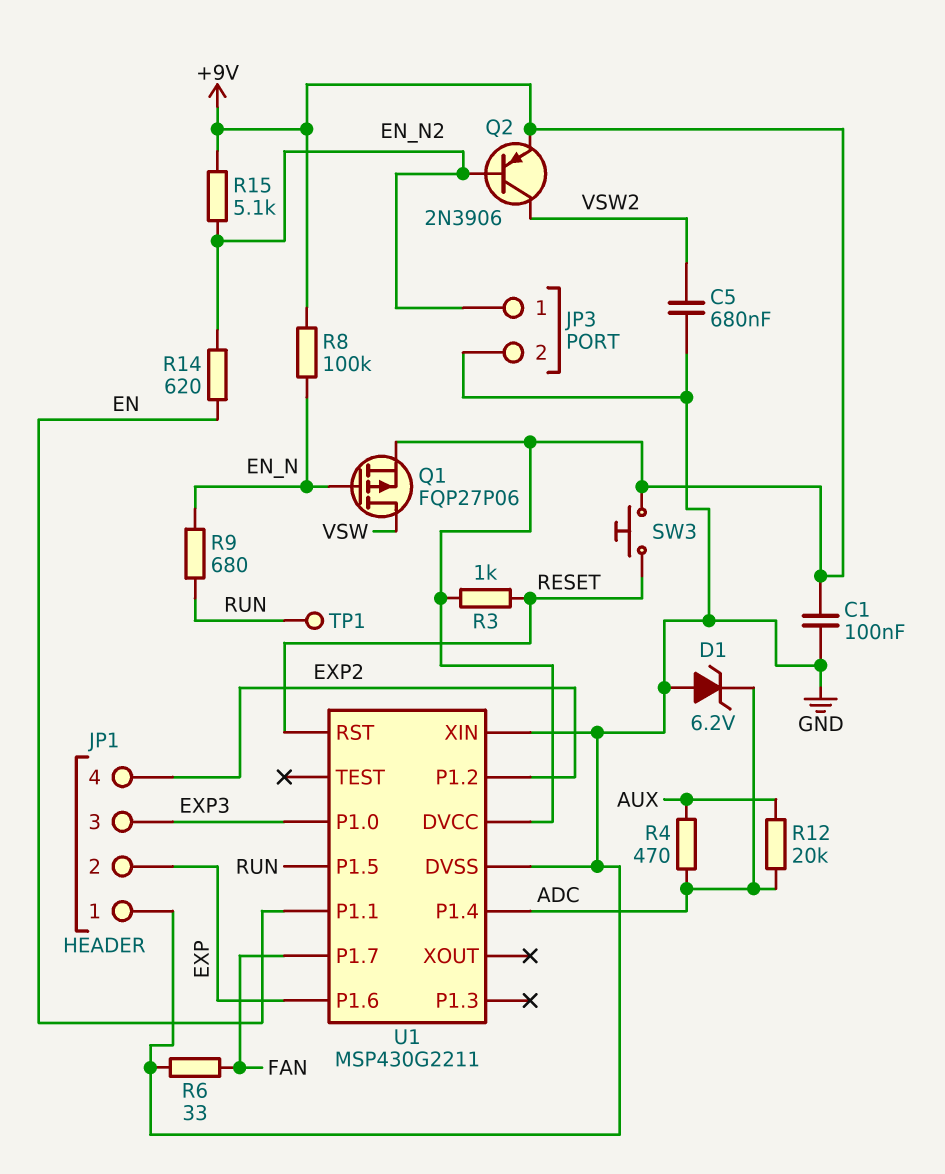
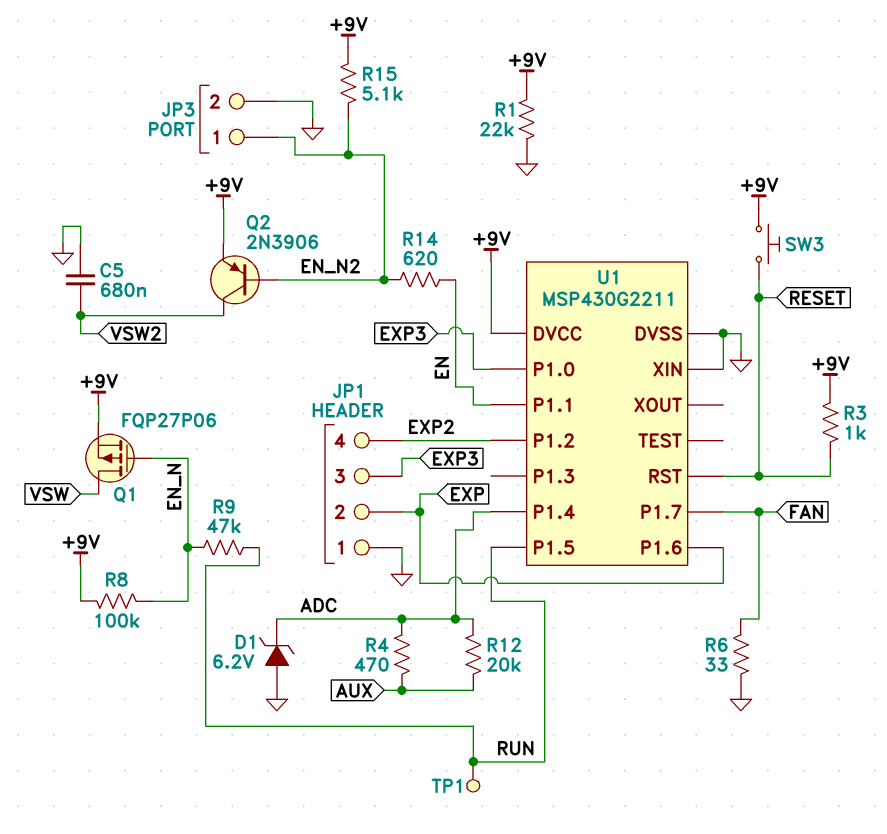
C1: 100nF (+9V, GND) -> none
R1: none -> 22k (+9V, GND)
R9: 680 (EN_N, RUN) -> 47k (EN_N, RUN)

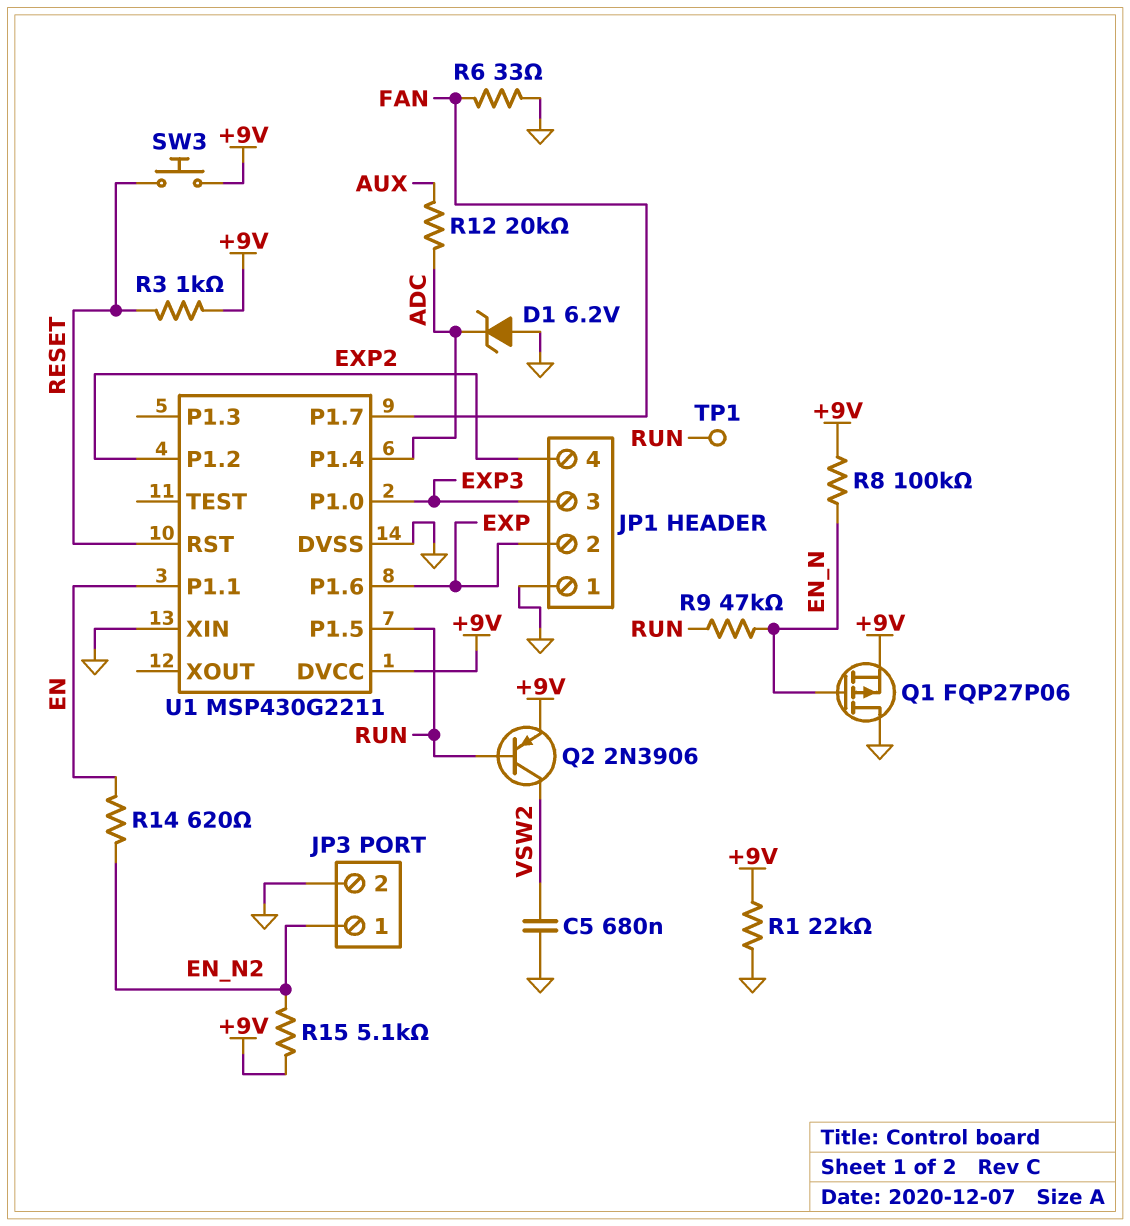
Q1: PMOS FQP27P06 (G EN_N, D VSW, S +9V) -> PMOS FQP27P06 (G EN_N, D GND, S +9V)
Q2: PNP 2N3906 (B EN_N2, C VSW2, E +9V) -> PNP 2N3906 (B RUN, C VSW2, E +9V)
R4: 470 (ADC, AUX) -> none

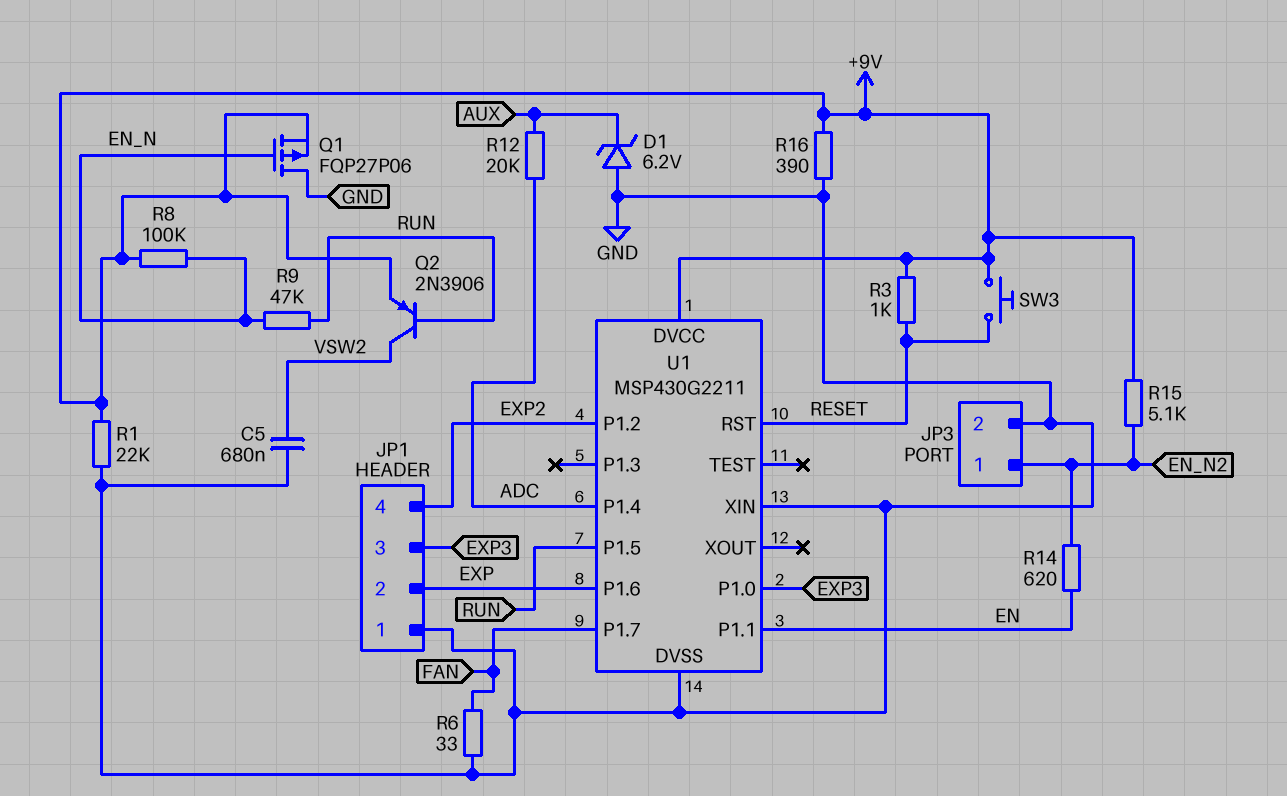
D1: zener 6.2V (A GND, K ADC) -> zener 6.2V (A GND, K AUX)
R16: none -> 390 (+9V, GND)
TP1: test point (RUN) -> none

